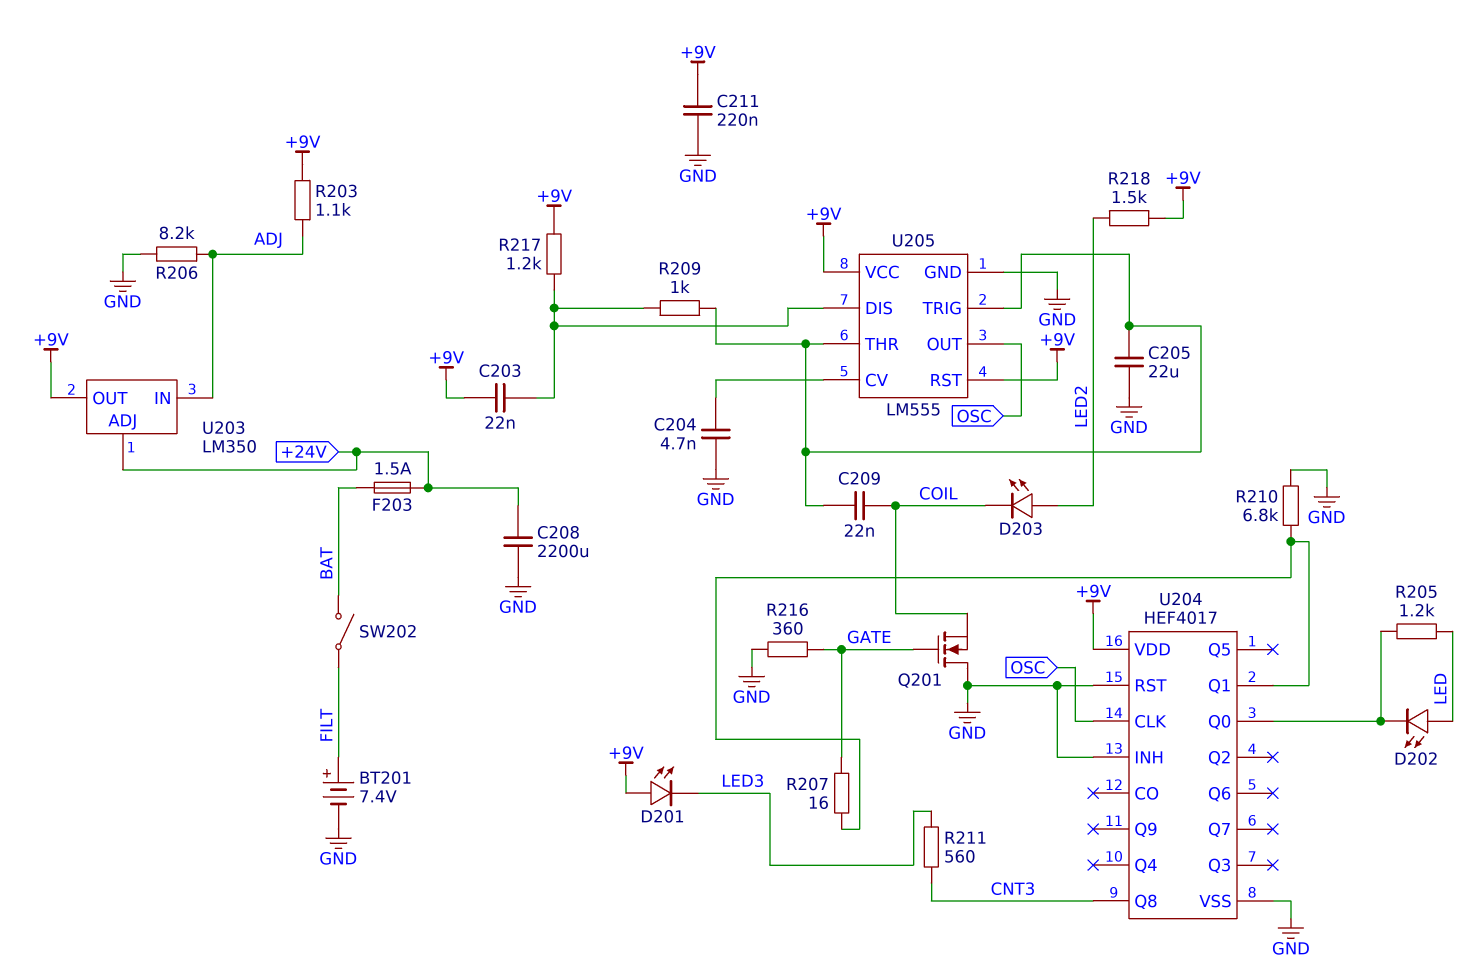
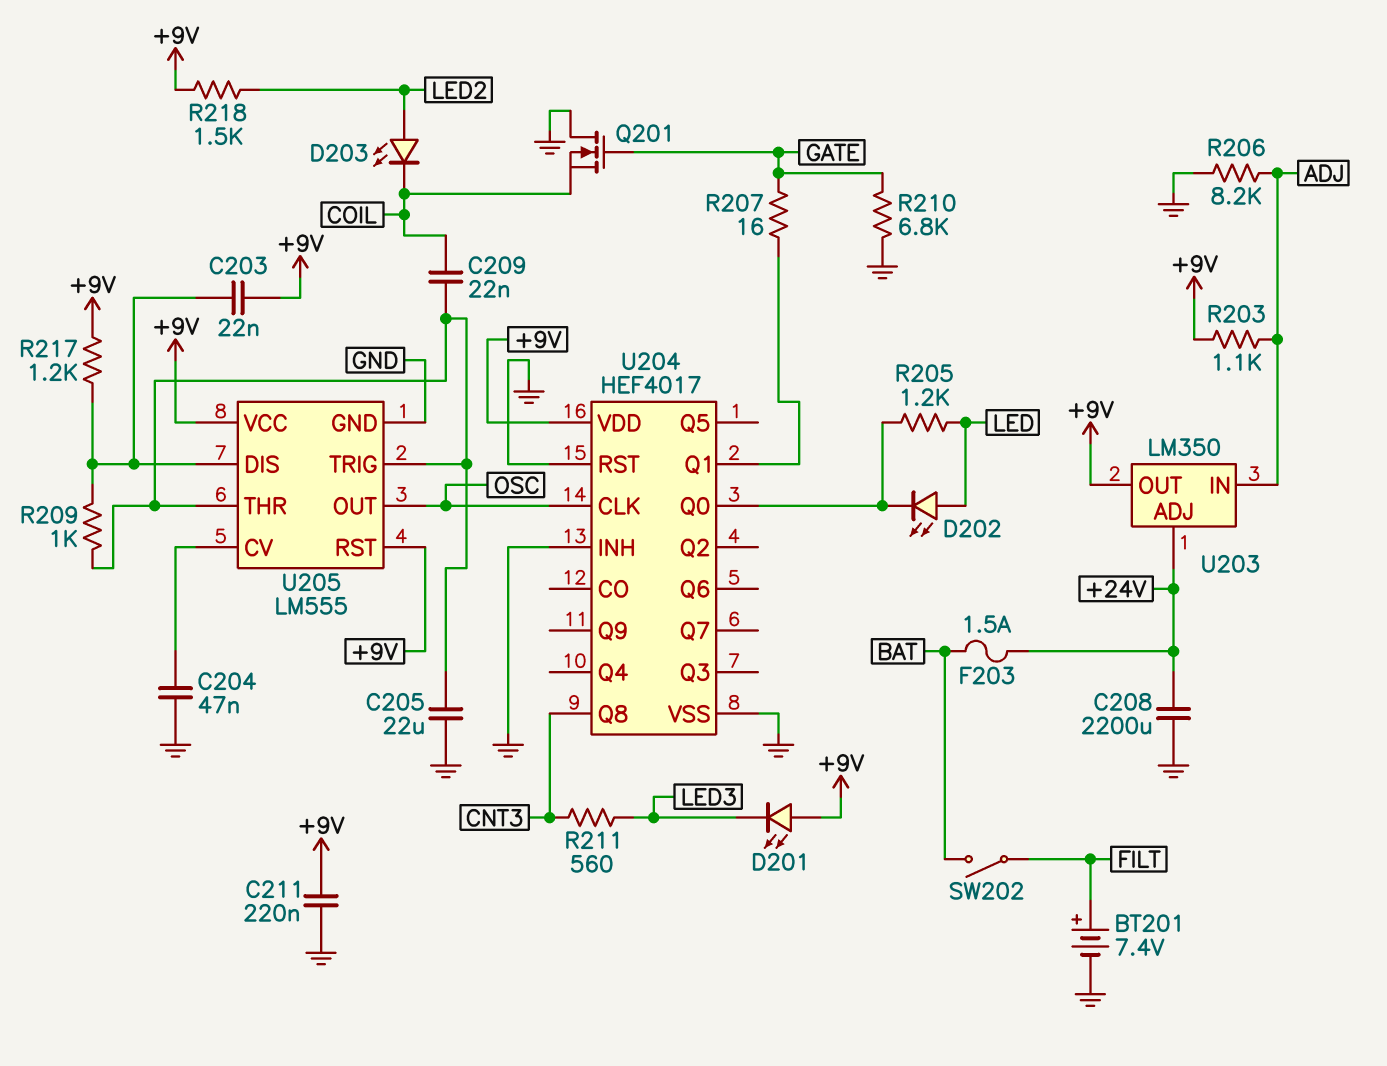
C204: 4.7nF (GND, U205/CV) -> 47nF (GND, U205/CV)
R210: 6.8k (GND, U204/Q1) -> 6.8k (GATE, GND)
R216: 360 (GATE, GND) -> none

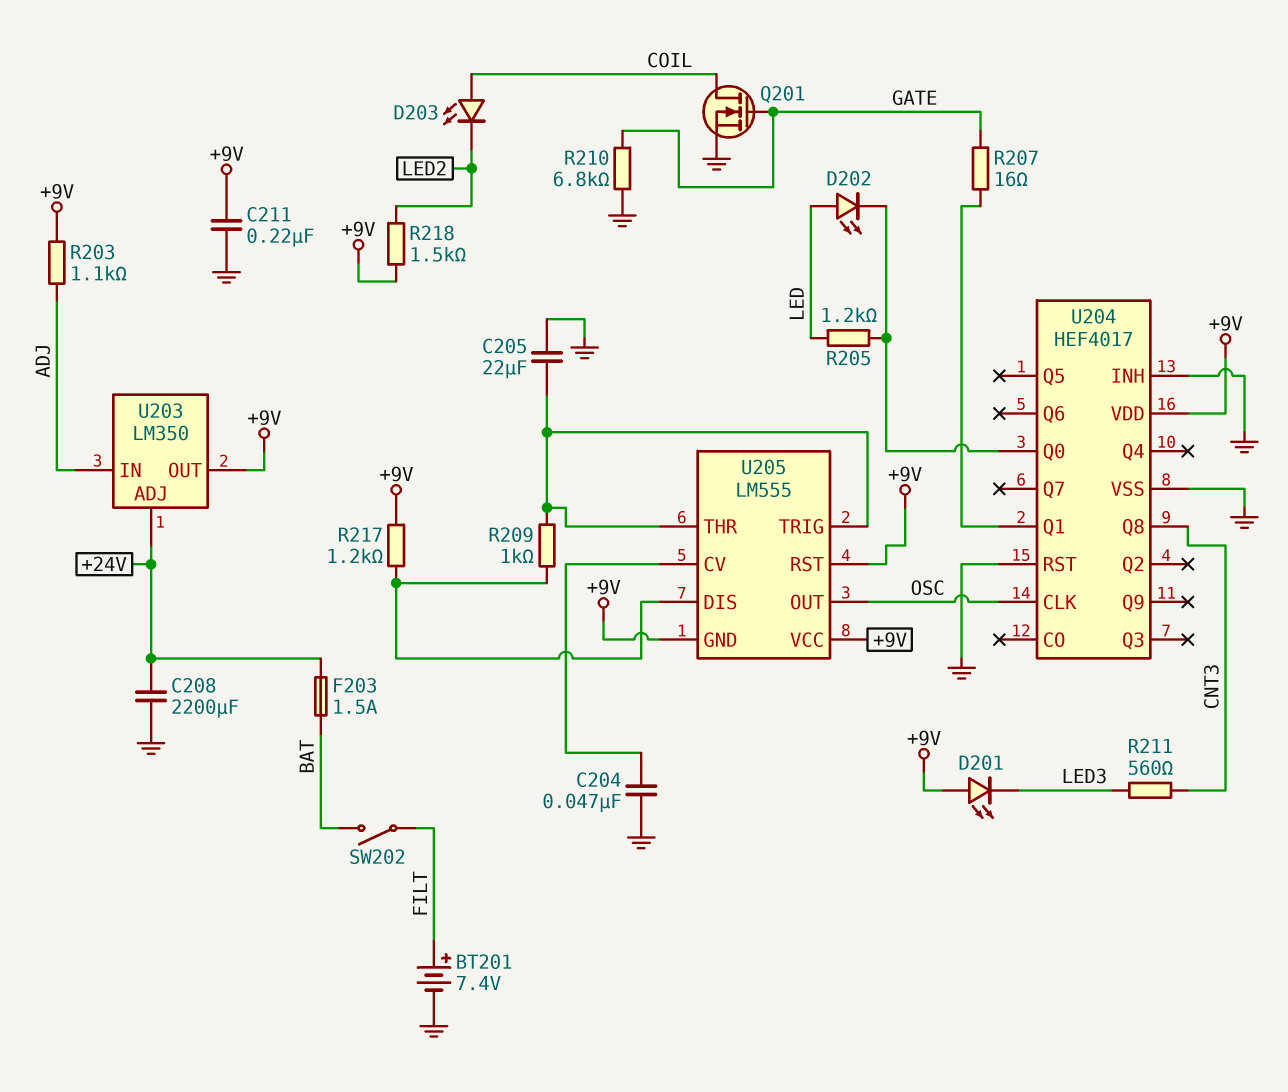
C203: 22nF (+9V, U205/DIS) -> none
C209: 22nF (COIL, U205/THR) -> none
D203: LED (A LED2, K COIL) -> LED (A COIL, K LED2)
Q201: NMOS (G GATE, D GND, S COIL) -> NMOS (G GATE, D COIL, S GND)
R206: 8.2k (ADJ, GND) -> none
U205 pin GND: GND -> +9V

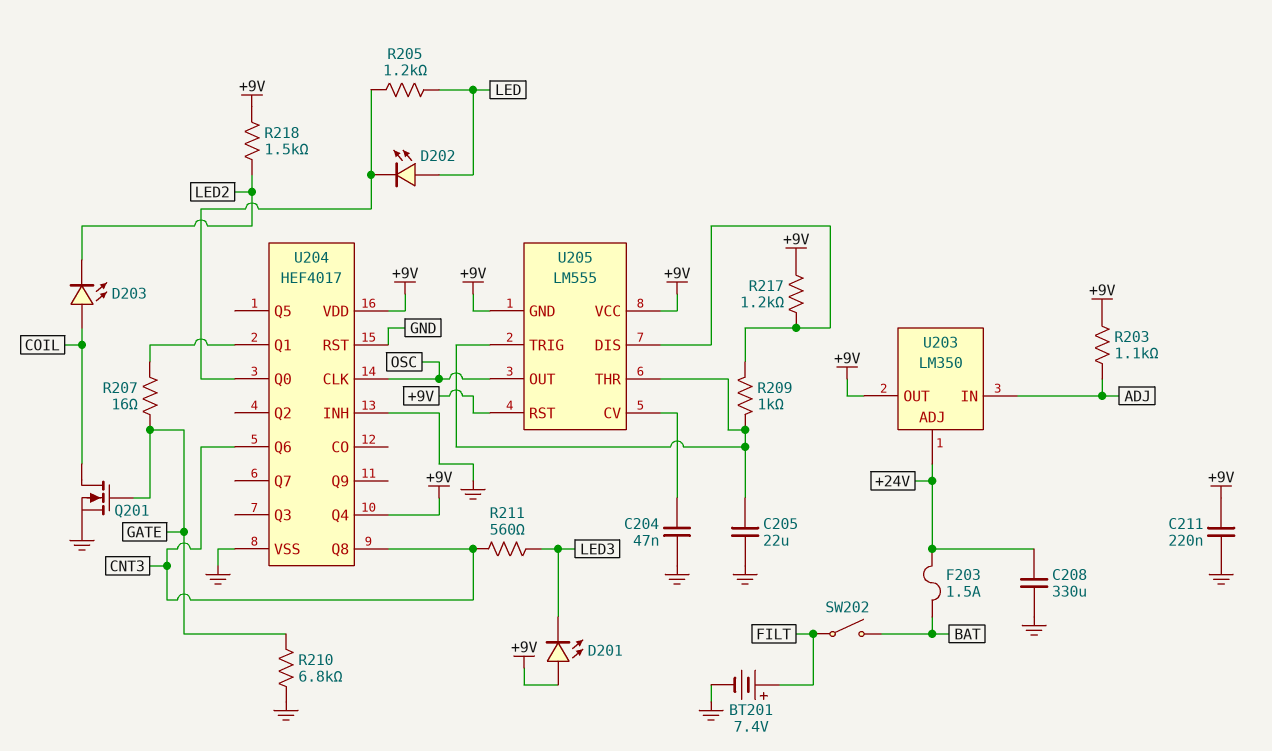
C208: 2200uF (+24V, GND) -> 330uF (+24V, GND)
U204 pin Q4: none -> +9V
U204 pin Q6: none -> CNT3

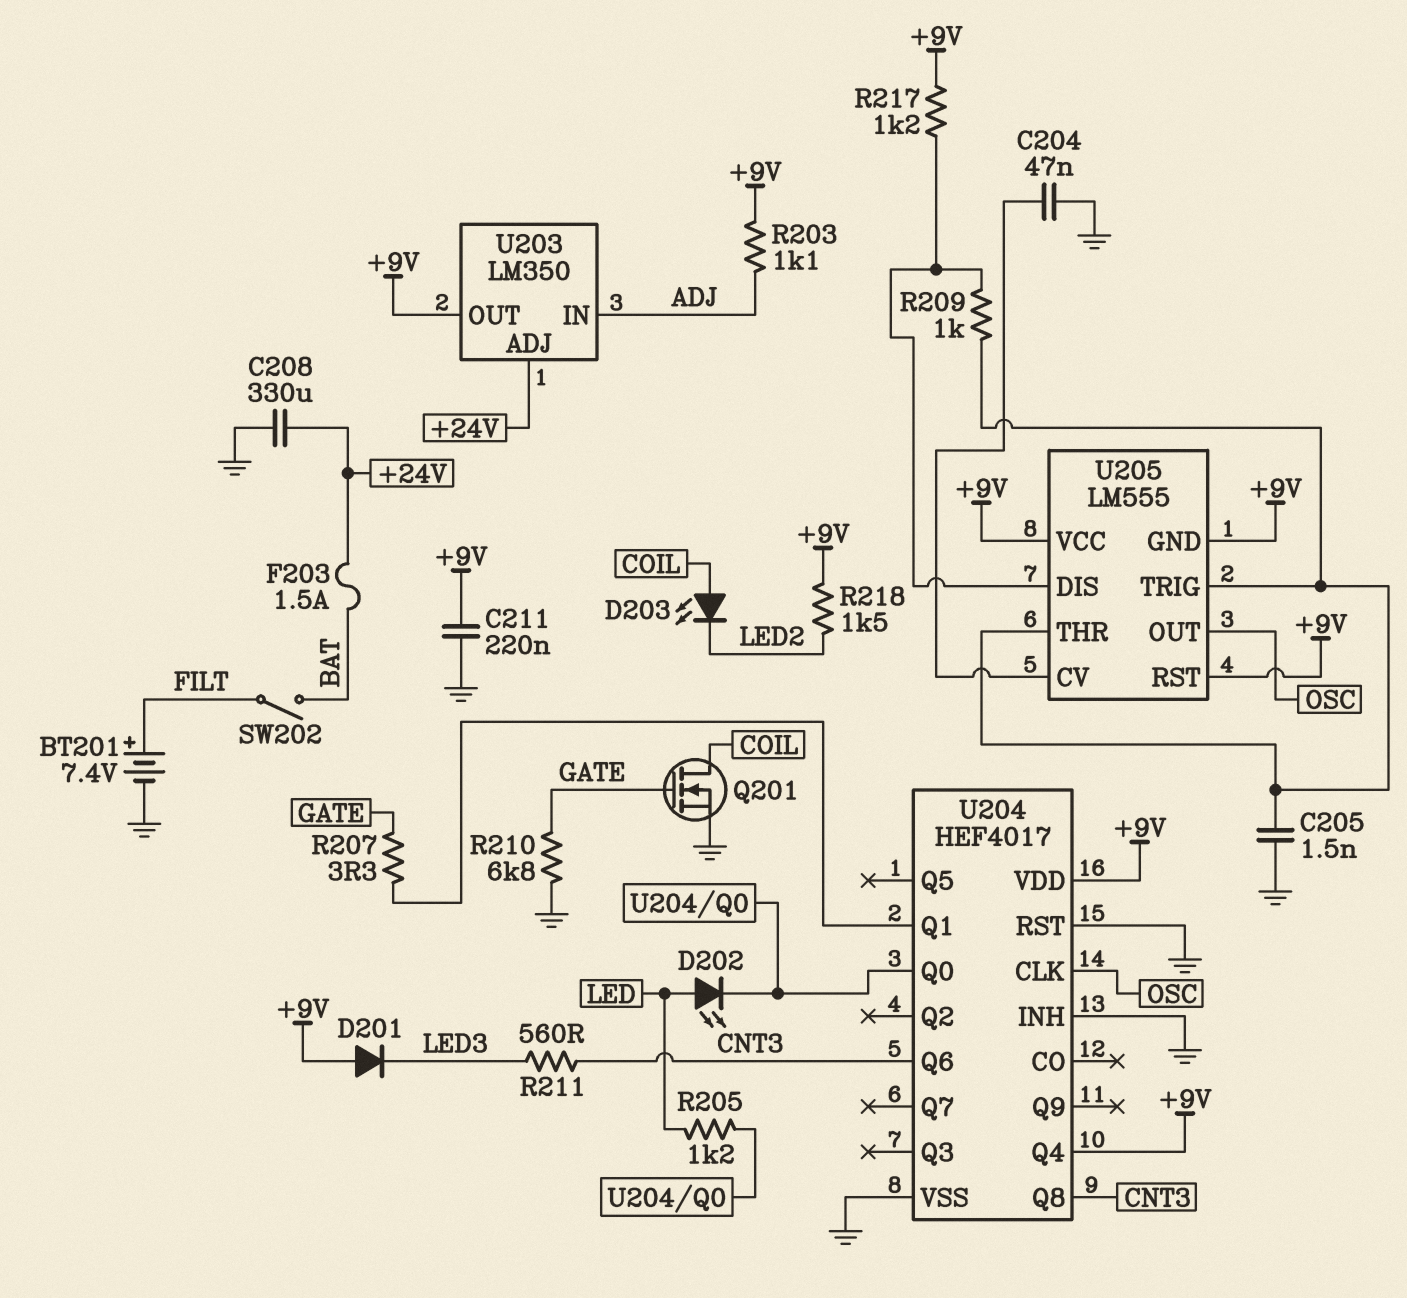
C205: 22uF (GND, U205/THR) -> 1.5nF (GND, U205/THR)
D201: LED (A +9V, K LED3) -> diode (A +9V, K LED3)
R207: 16 (GATE, U204/Q1) -> 3.3 (GATE, U204/Q1)

